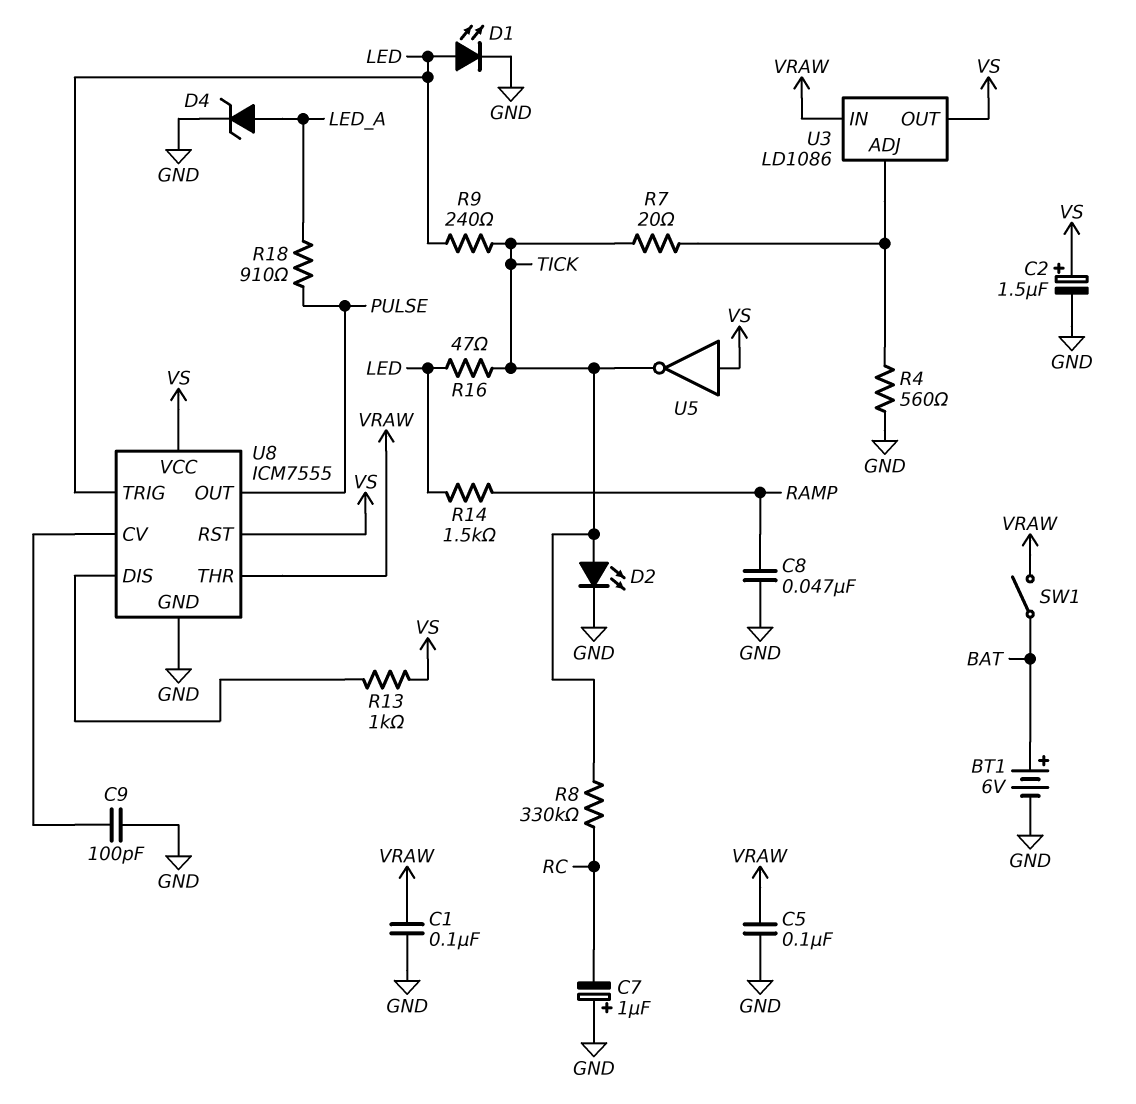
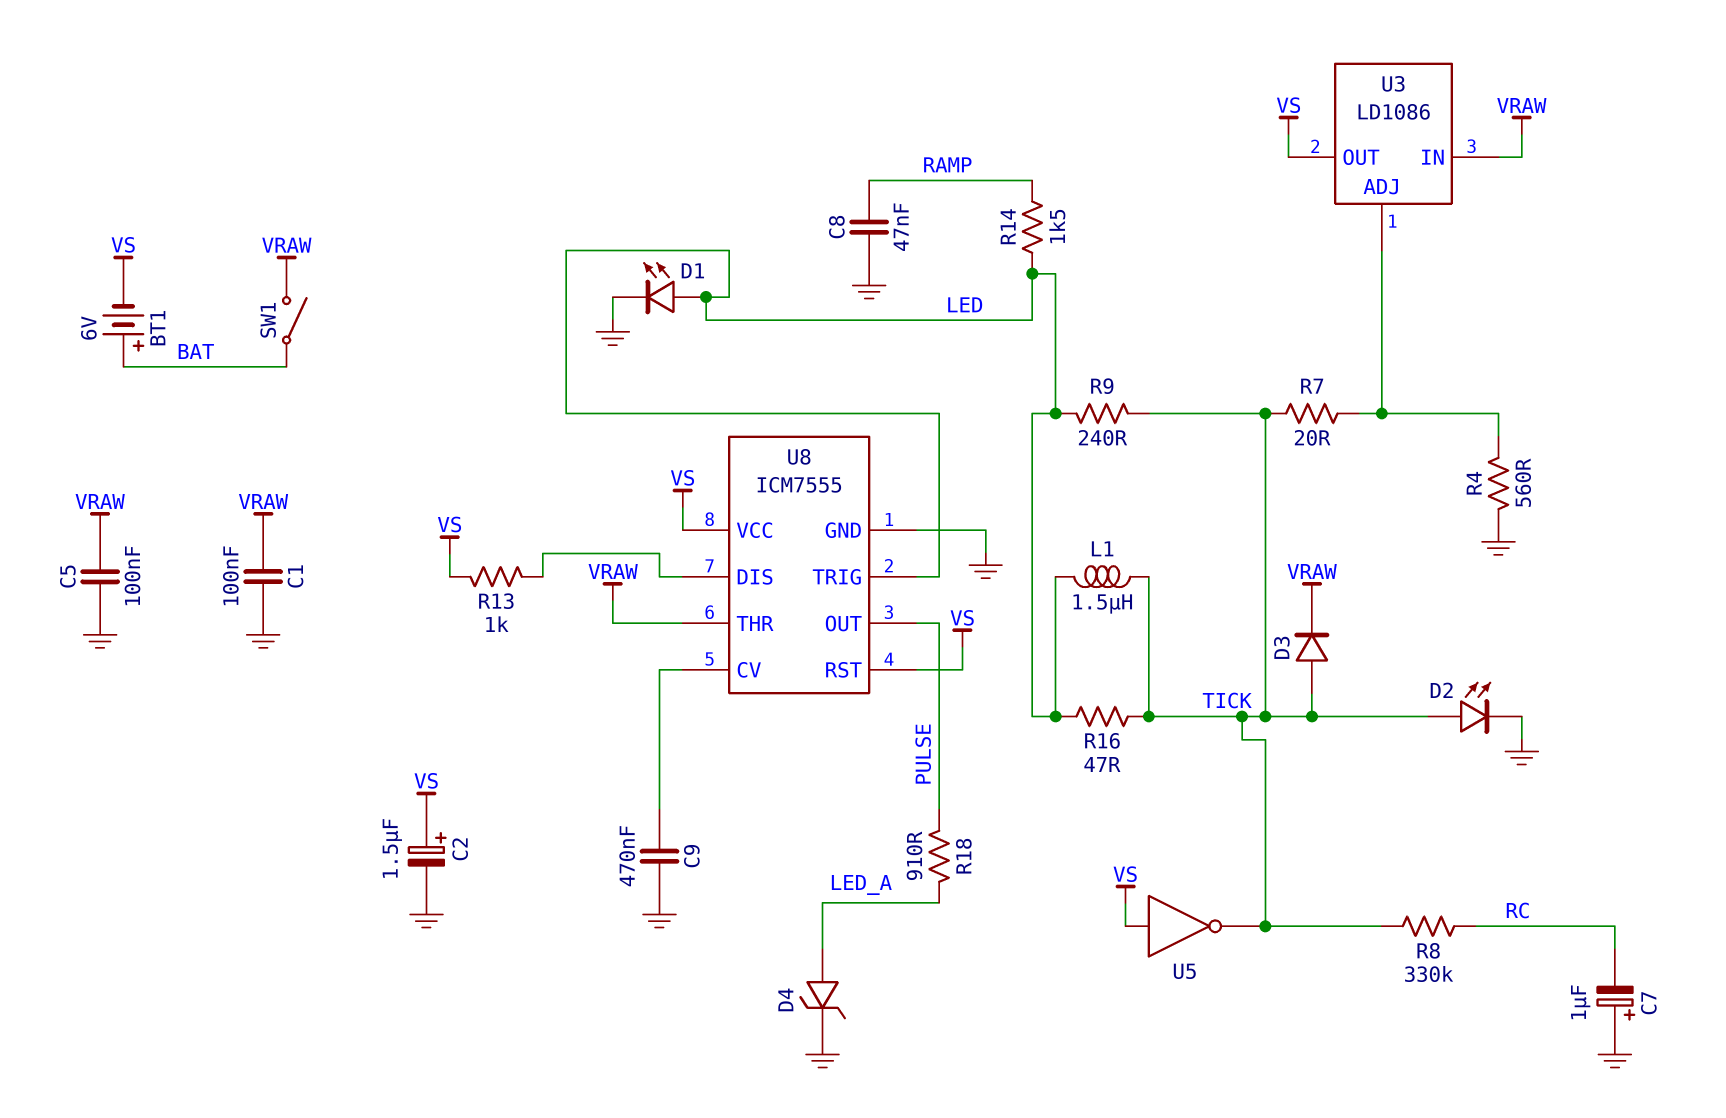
BT1: 6V (plus BAT, minus GND) -> 6V (plus BAT, minus VS)
C9: 100pF (GND, U8/CV) -> 470nF (GND, U8/CV)
D3: none -> diode (A TICK, K VRAW)
L1: none -> 1.5uH (LED, TICK)

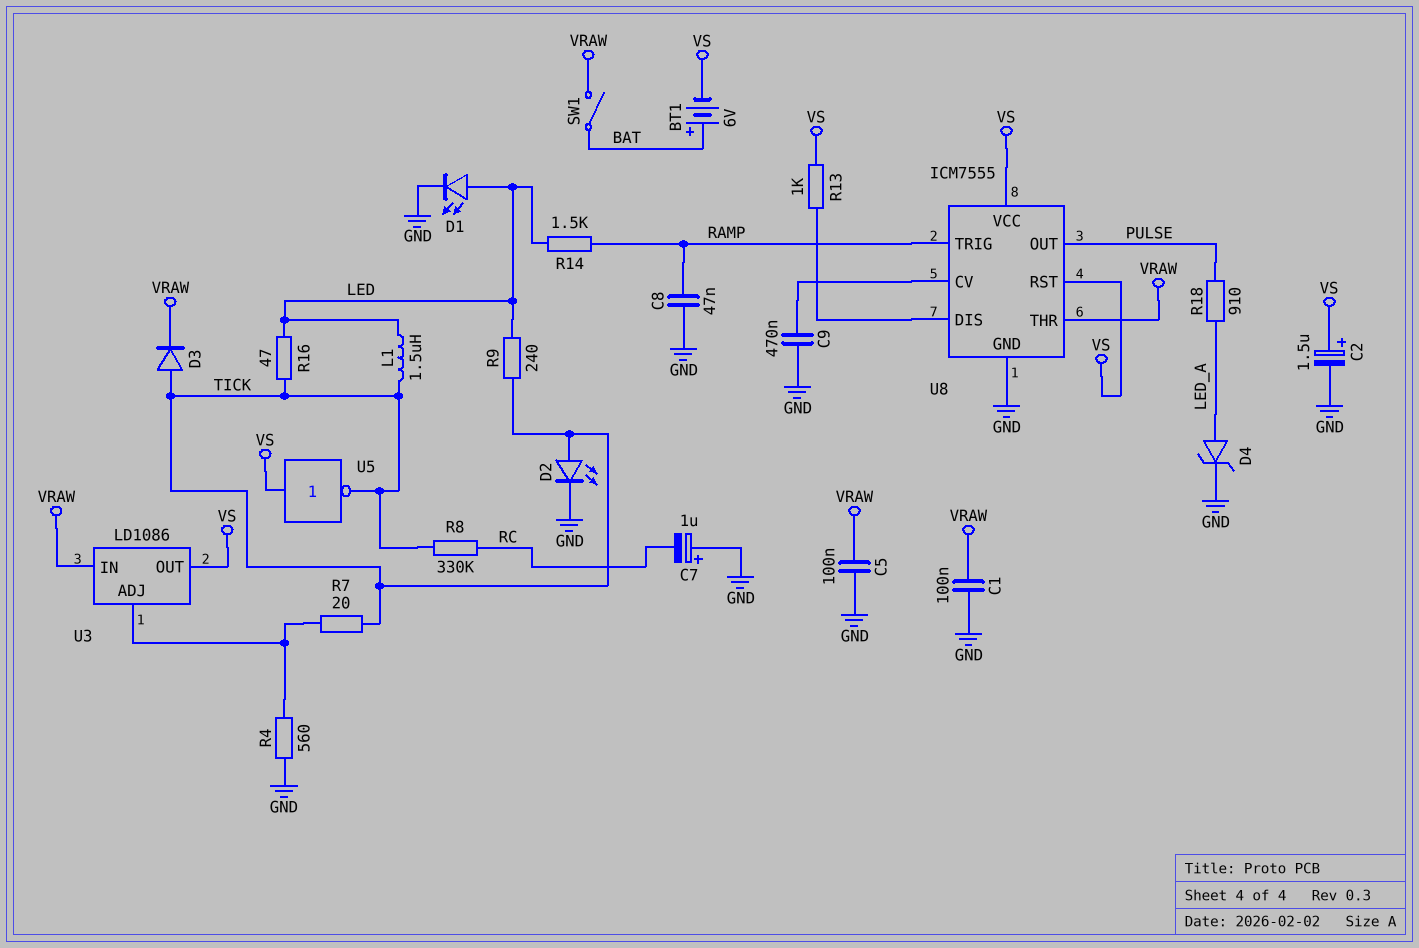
U8 pin TRIG: LED -> RAMP

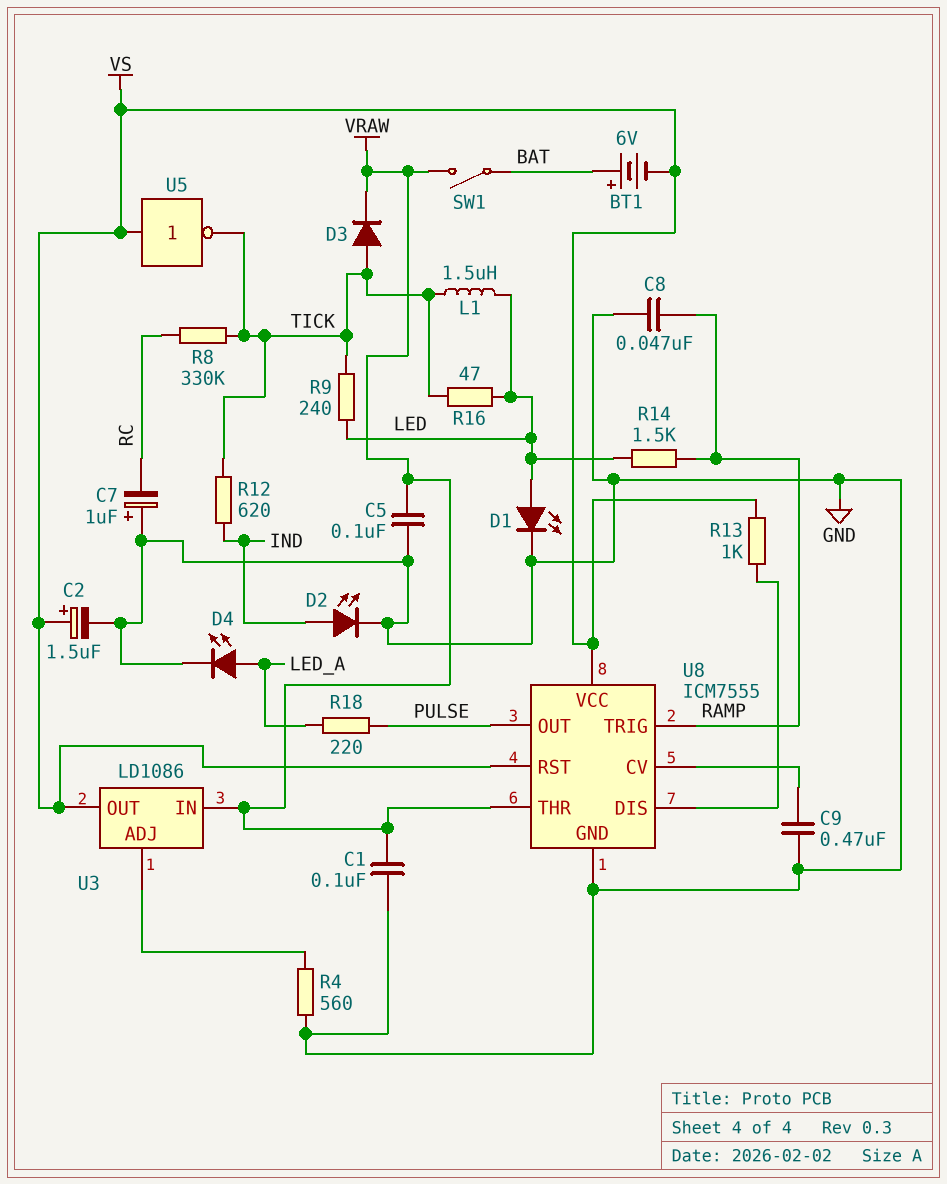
D2: LED (A TICK, K GND) -> LED (A IND, K GND)
D4: zener (A LED_A, K GND) -> LED (A LED_A, K GND)
R7: 20 (TICK, U3/ADJ) -> none
R12: none -> 620 (IND, TICK)
R18: 910 (LED_A, PULSE) -> 220 (LED_A, PULSE)

